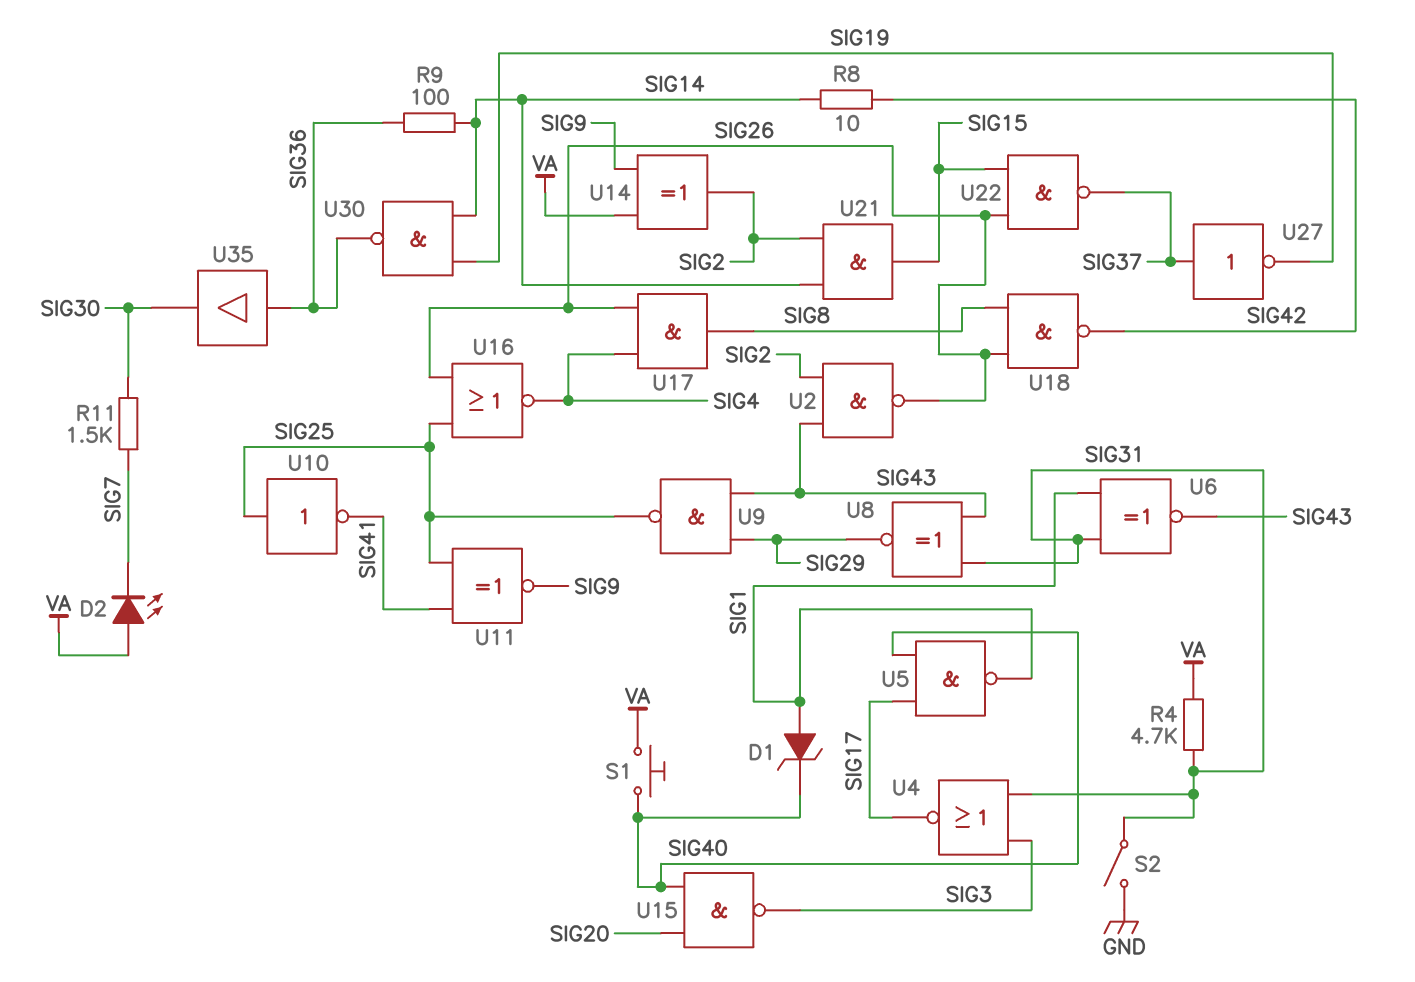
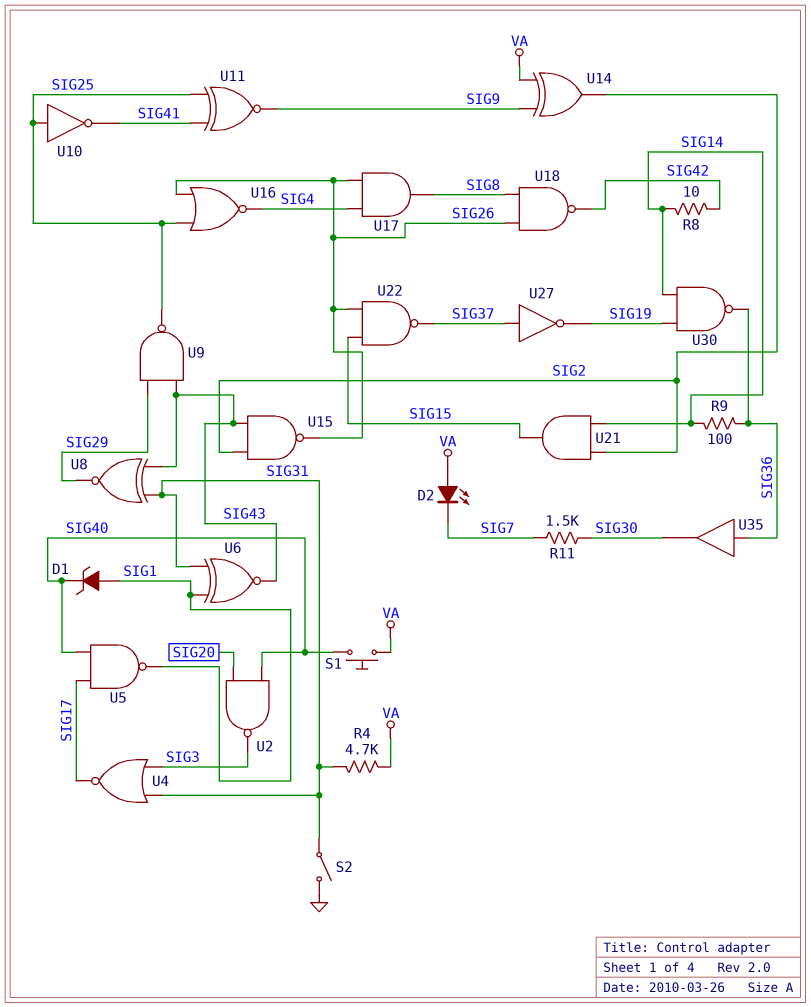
U2: NAND (in SIG2, in SIG43, out SIG26) -> NAND (in SIG20, in SIG40, out SIG3)
U15: NAND (in SIG20, in SIG40, out SIG3) -> NAND (in SIG2, in SIG43, out SIG26)

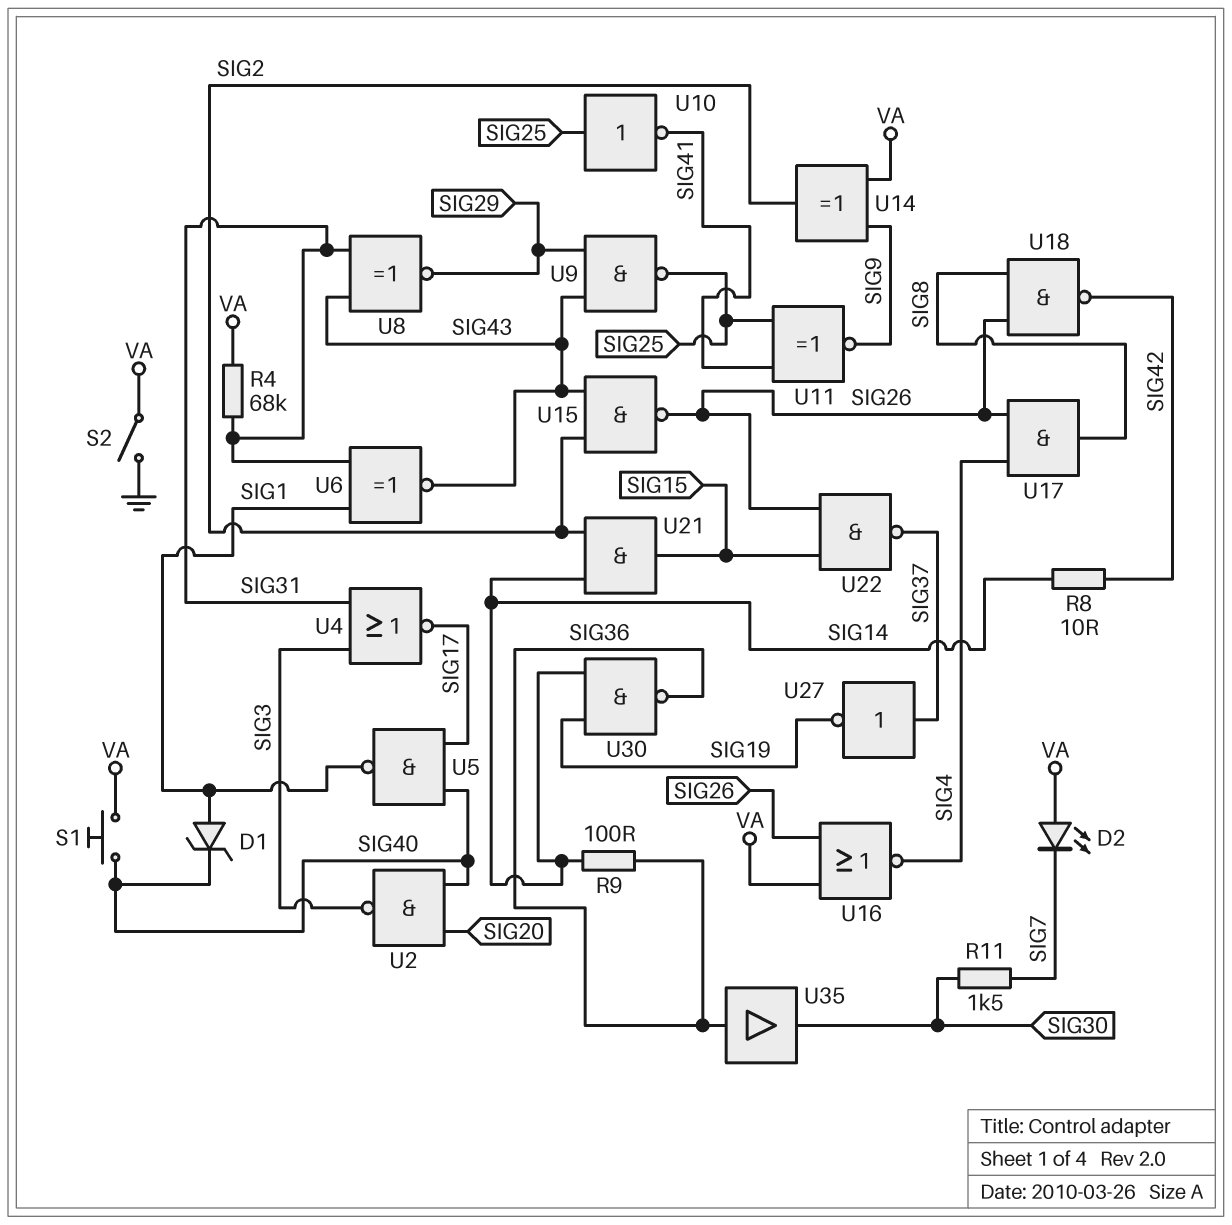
R4: 4.7k (SIG31, VA) -> 68k (SIG31, VA)
S2: switch (GND, SIG31) -> switch (GND, VA)
U16: NOR (in SIG25, in SIG26, out SIG4) -> NOR (in SIG26, in VA, out SIG4)

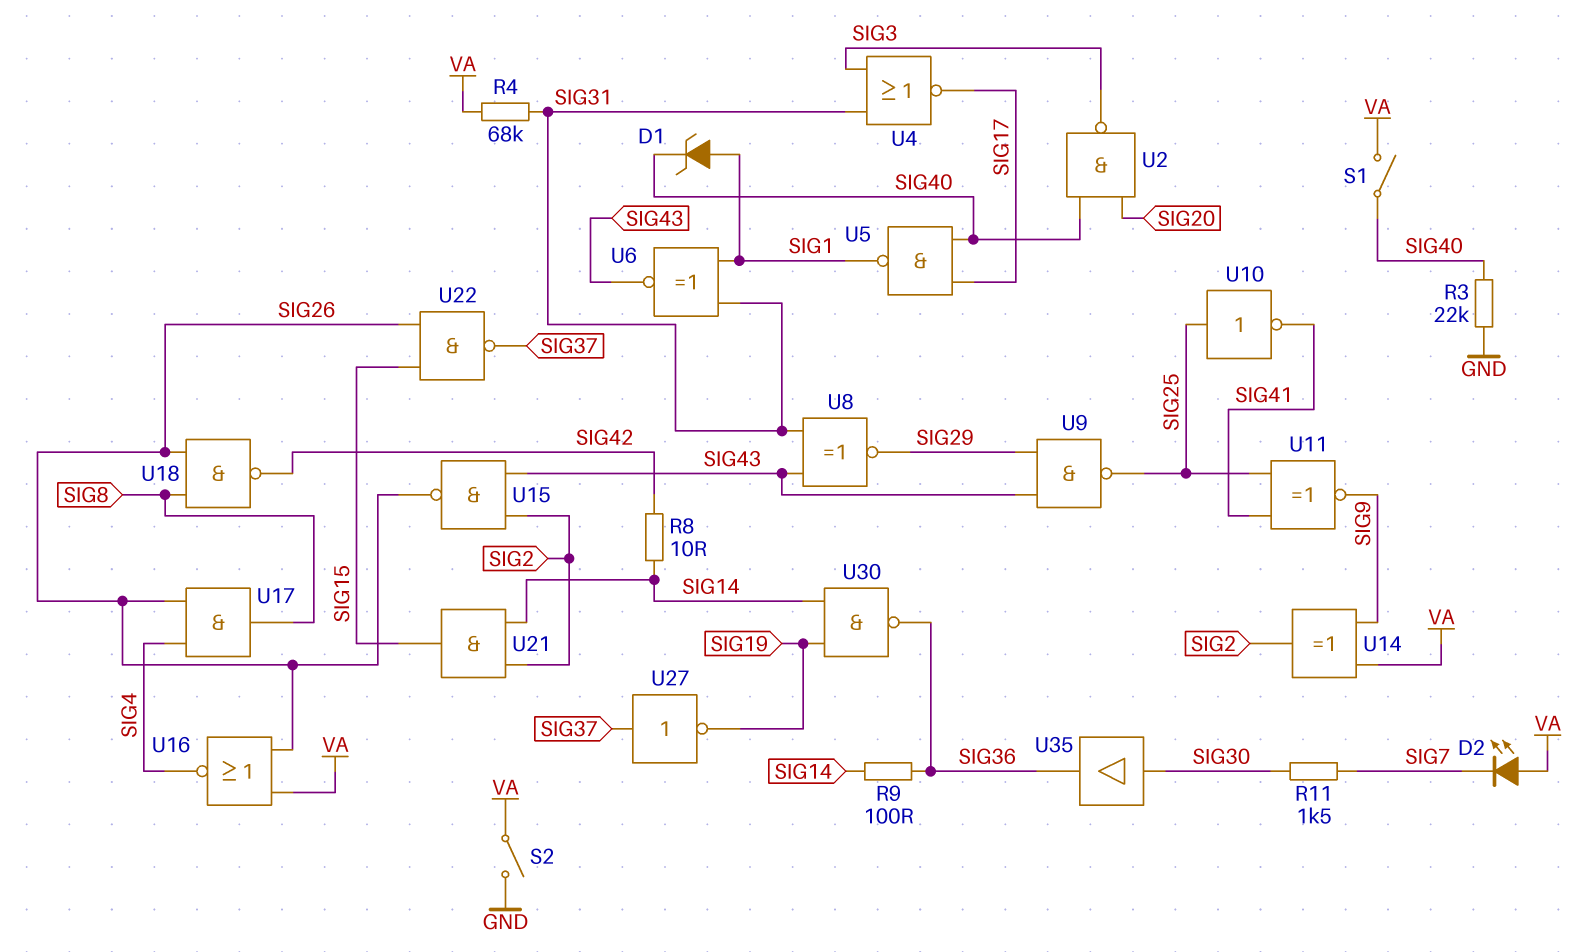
R3: none -> 22k (GND, SIG40)
S1: button (SIG40, VA) -> switch (SIG40, VA)
U35: buffer (in SIG36, out SIG30) -> buffer (in SIG30, out SIG36)

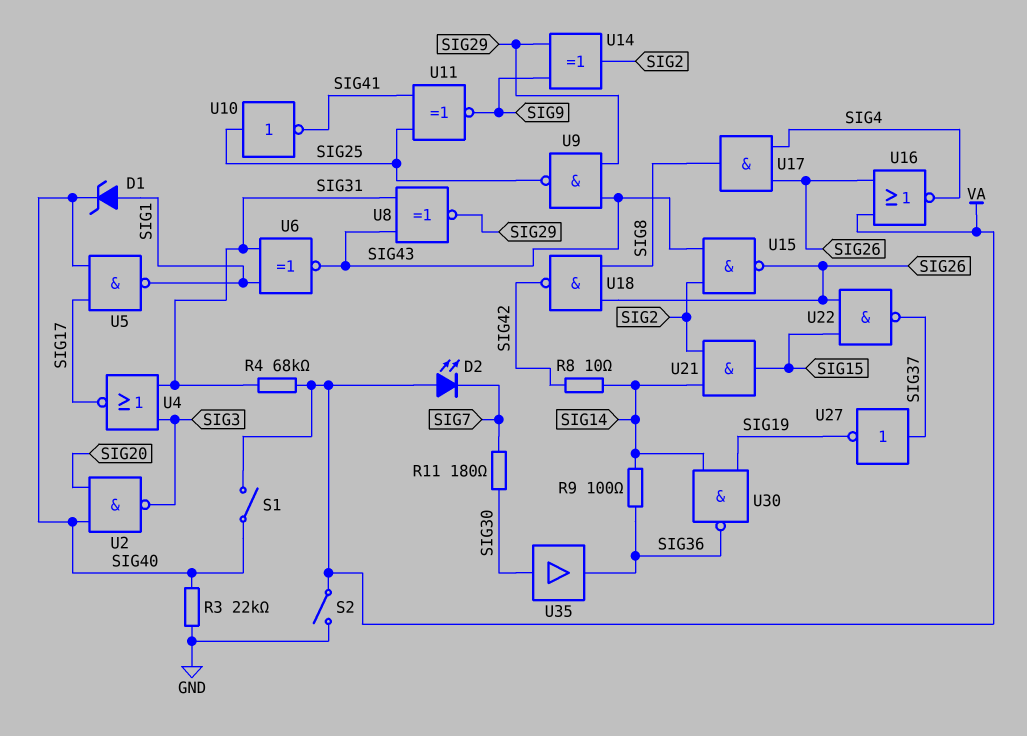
R11: 1.5k (SIG7, SIG30) -> 180 (SIG7, SIG30)
U14: XOR (in SIG9, in VA, out SIG2) -> XOR (in SIG9, in SIG29, out SIG2)

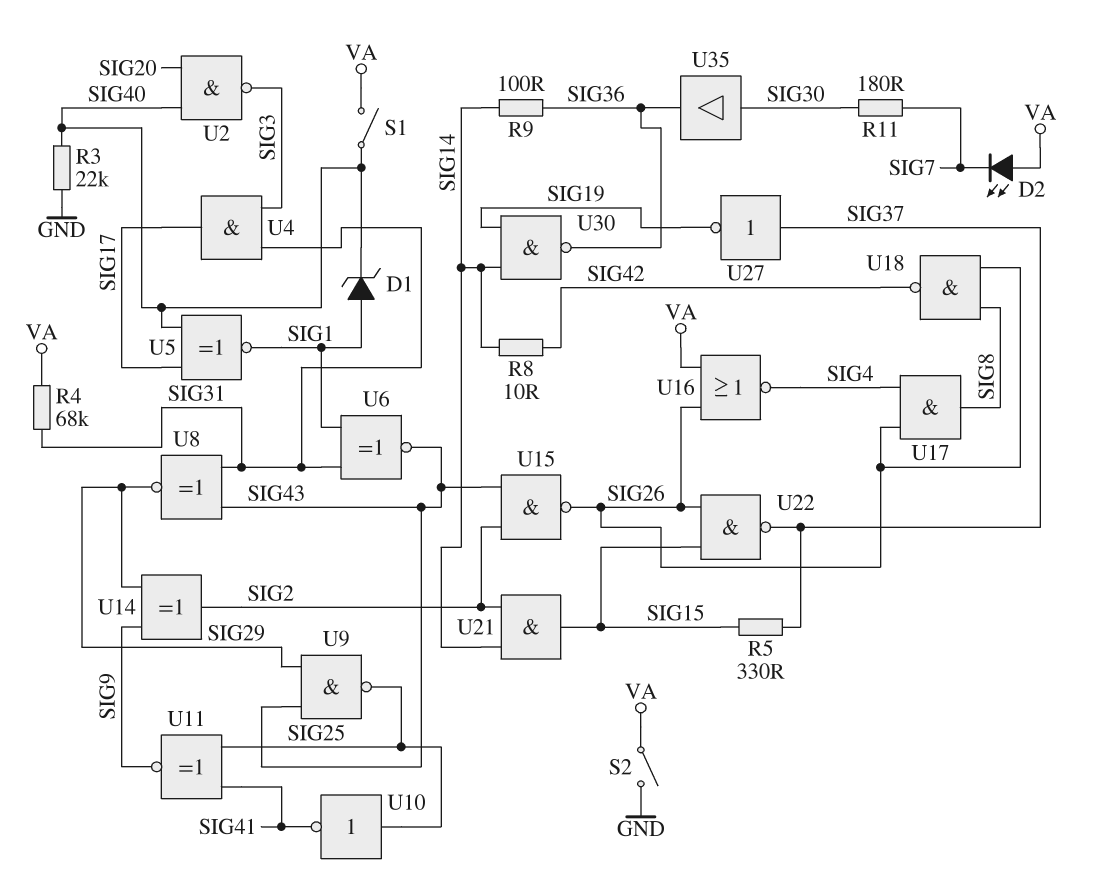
R5: none -> 330 (SIG15, SIG37)
U4: NOR (in SIG3, in SIG31, out SIG17) -> AND (in SIG3, in SIG31, out SIG17)
U5: NAND (in SIG17, in SIG40, out SIG1) -> XNOR (in SIG17, in SIG40, out SIG1)

